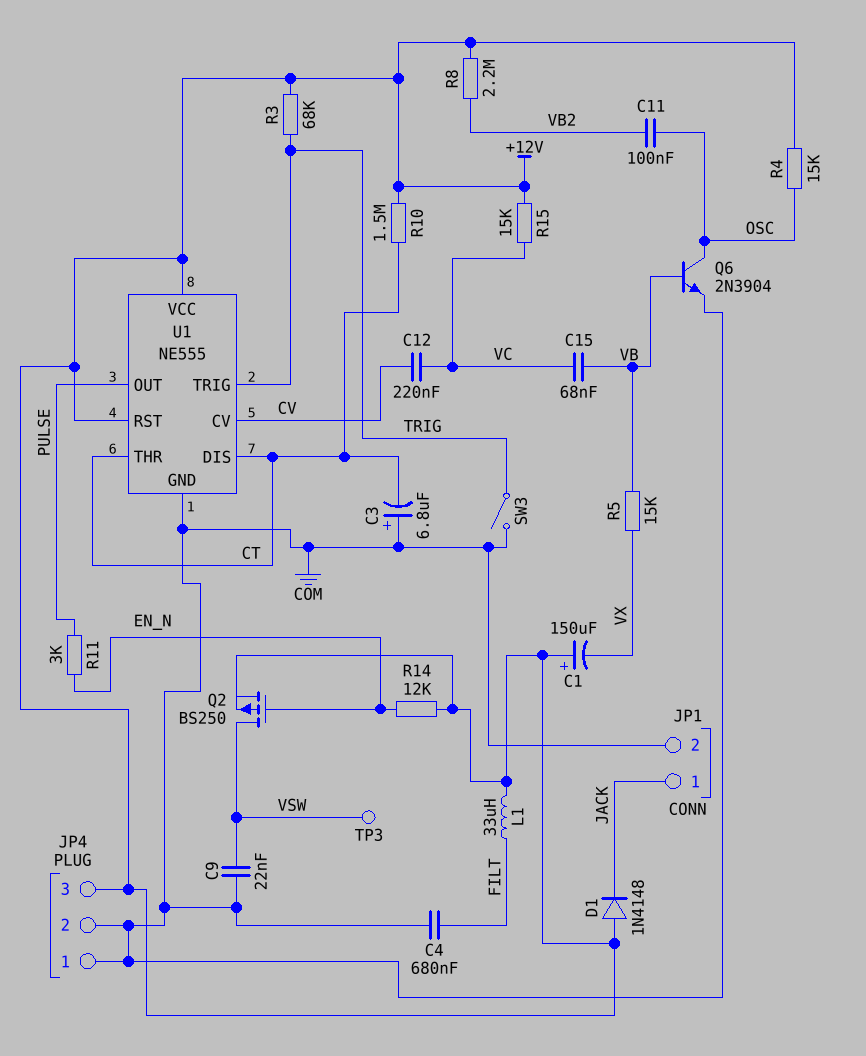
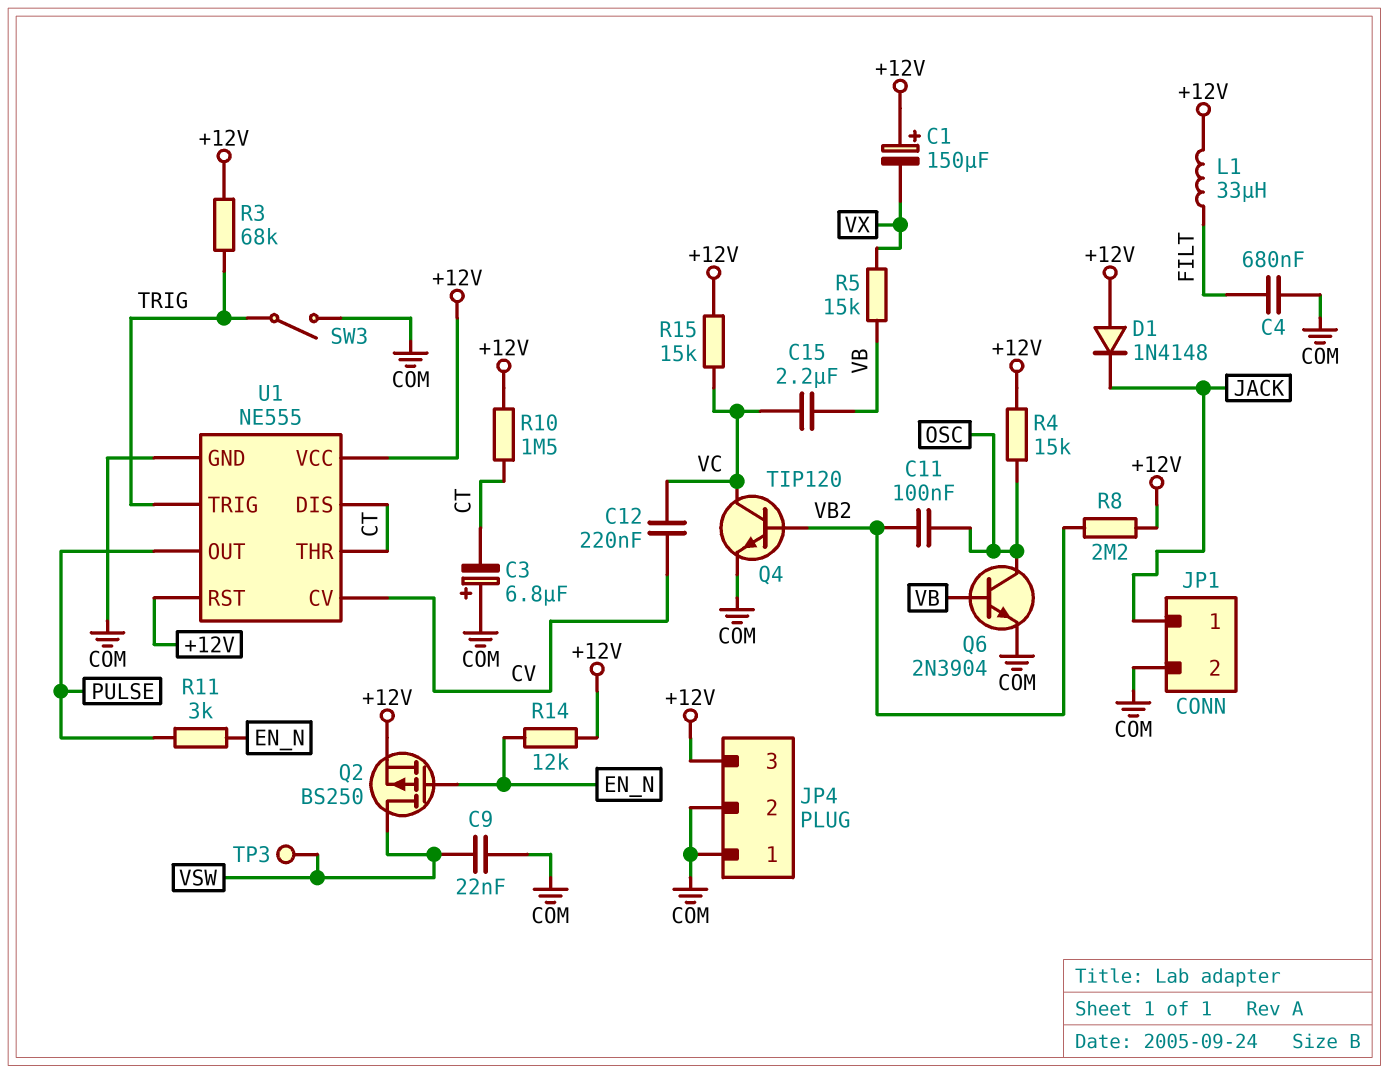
C15: 68nF (VB, VC) -> 2.2uF (VB, VC)
Q4: none -> NPN TIP120 (B VB2, C VC, E COM)

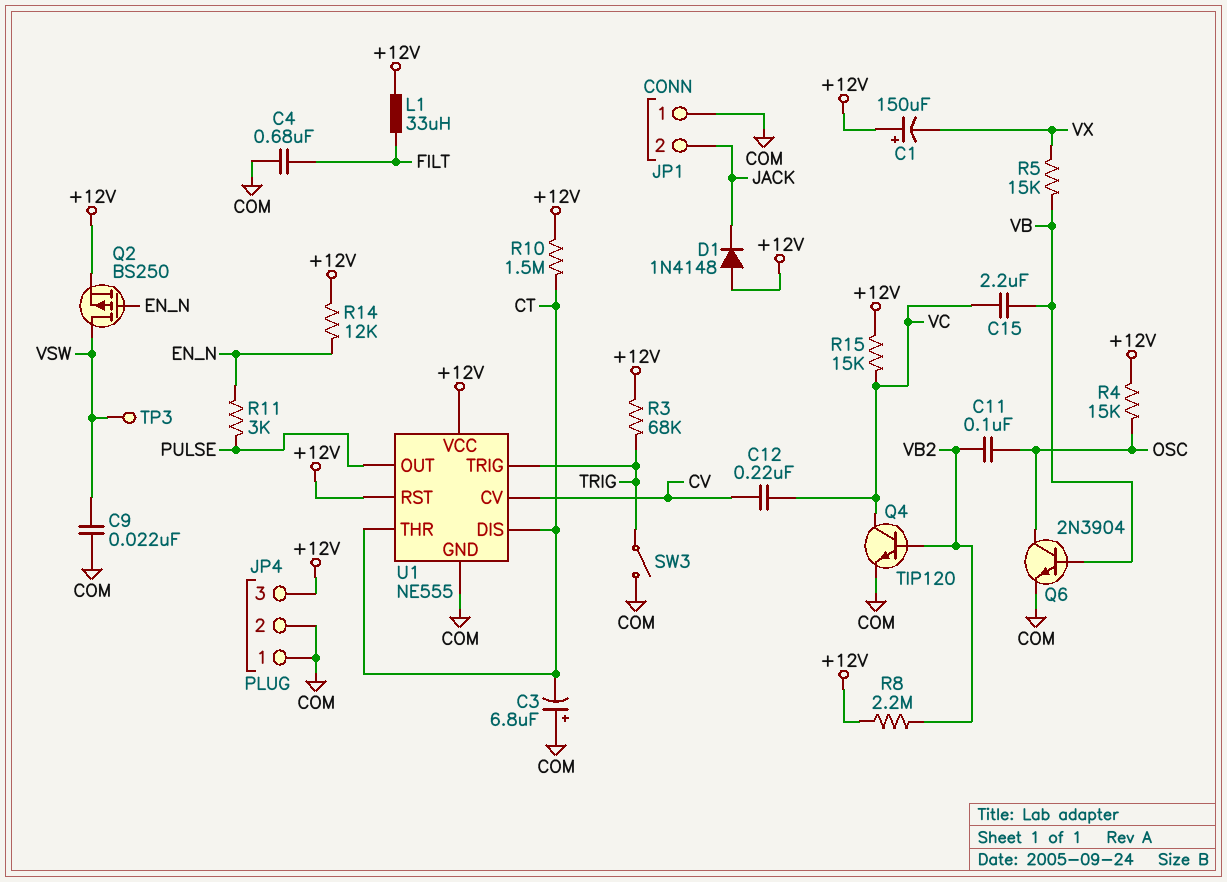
JP1 pin 1: JACK -> COM
JP1 pin 2: COM -> JACK

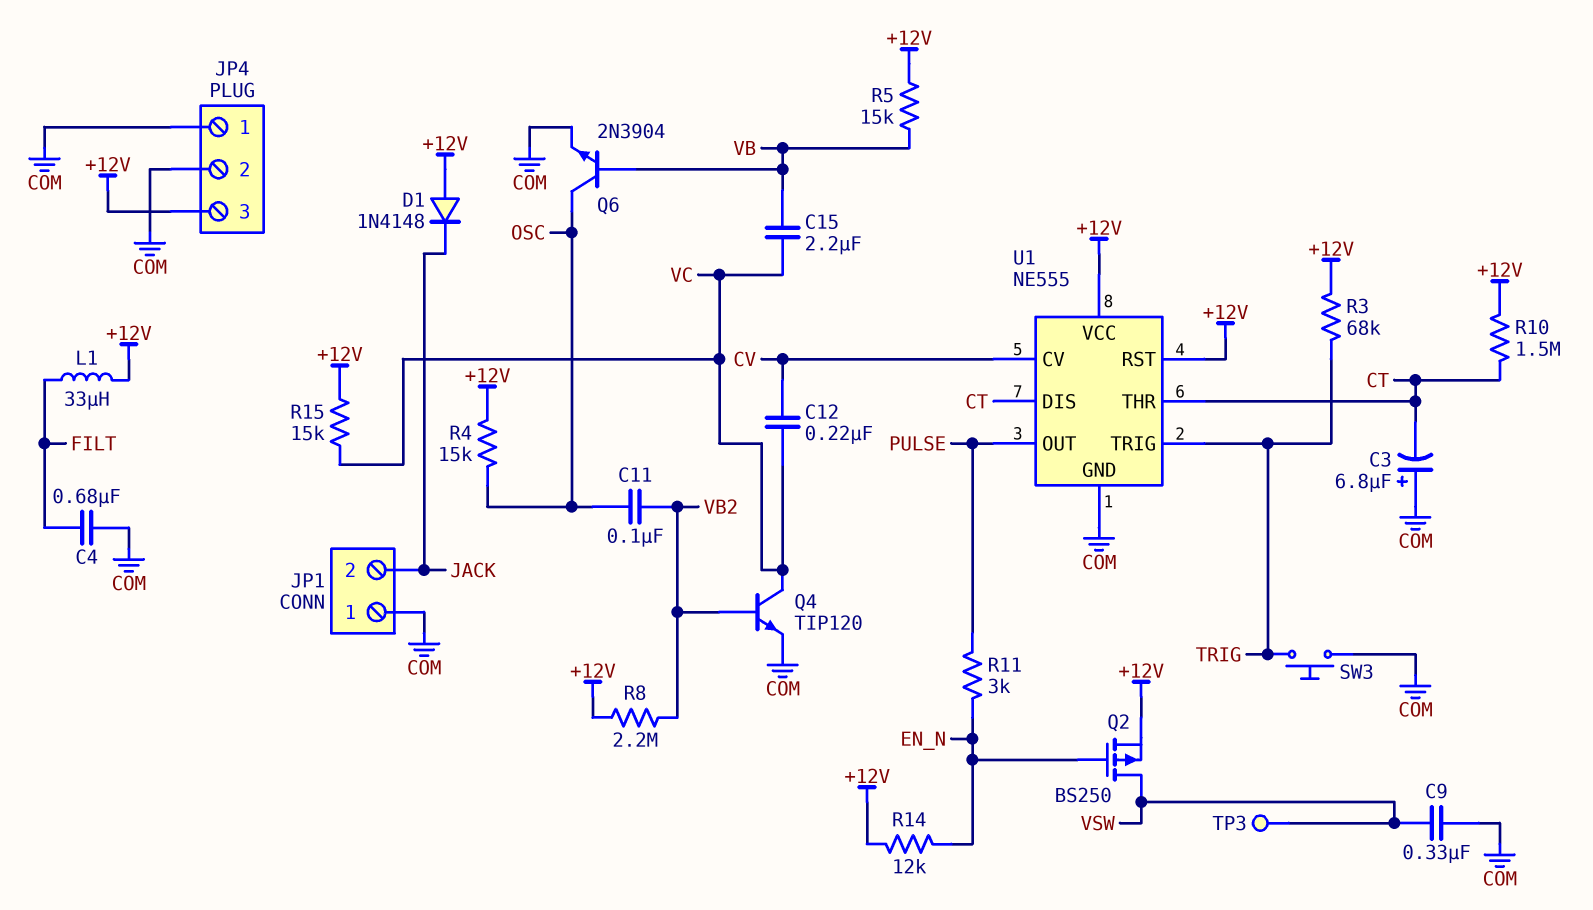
C1: 150uF (plus +12V, minus VX) -> none
C9: 22nF (COM, VSW) -> 330nF (COM, VSW)
R5: 15k (VB, VX) -> 15k (+12V, VB)
SW3: switch (COM, TRIG) -> button (COM, TRIG)

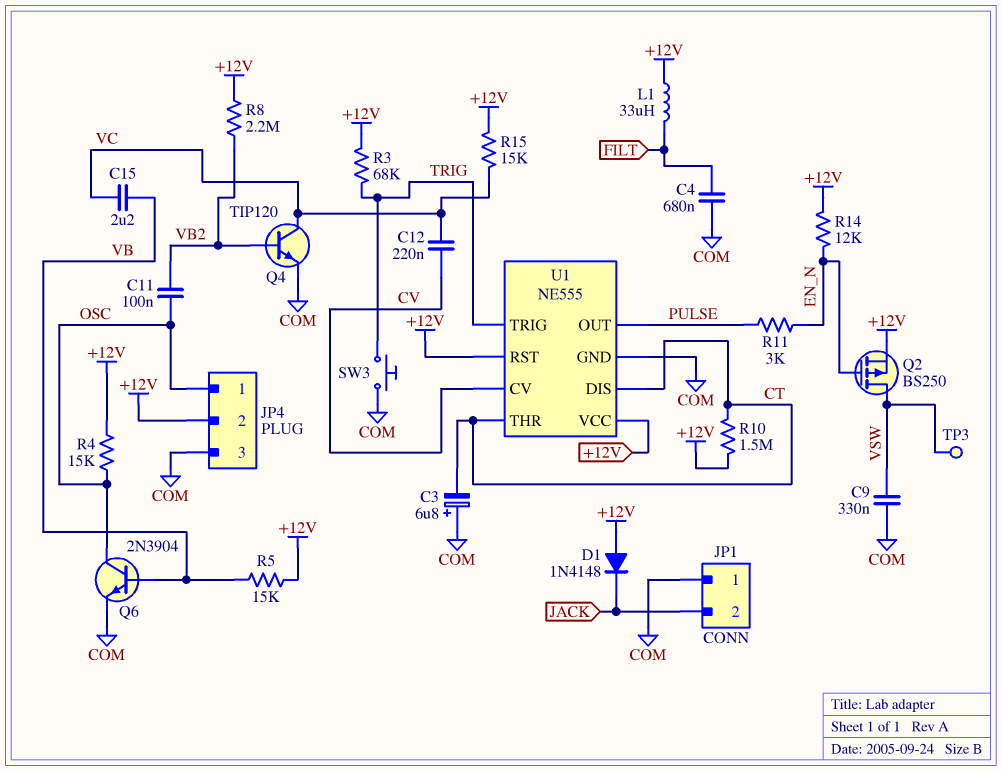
JP4 pin 1: COM -> OSC
JP4 pin 2: COM -> +12V
JP4 pin 3: +12V -> COM

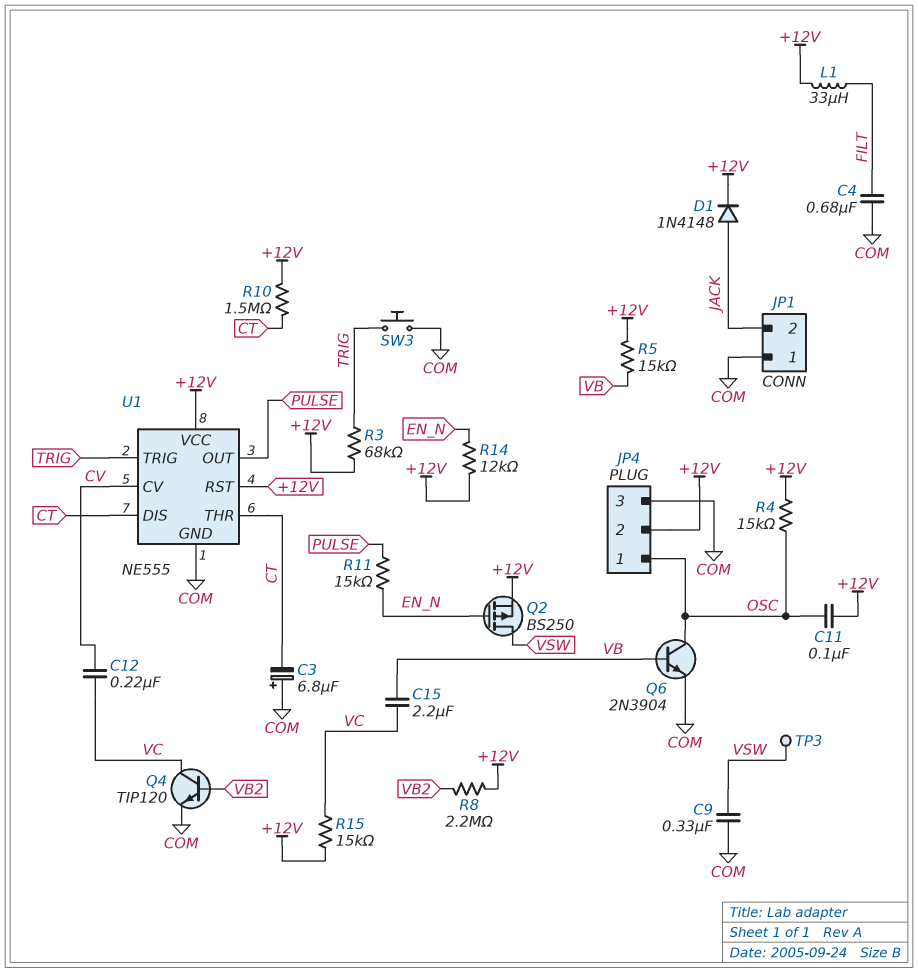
C11: 100nF (OSC, VB2) -> 100nF (+12V, OSC)
D1: diode 1N4148 (A +12V, K JACK) -> diode 1N4148 (A JACK, K +12V)
R11: 3k (EN_N, PULSE) -> 15k (EN_N, PULSE)

